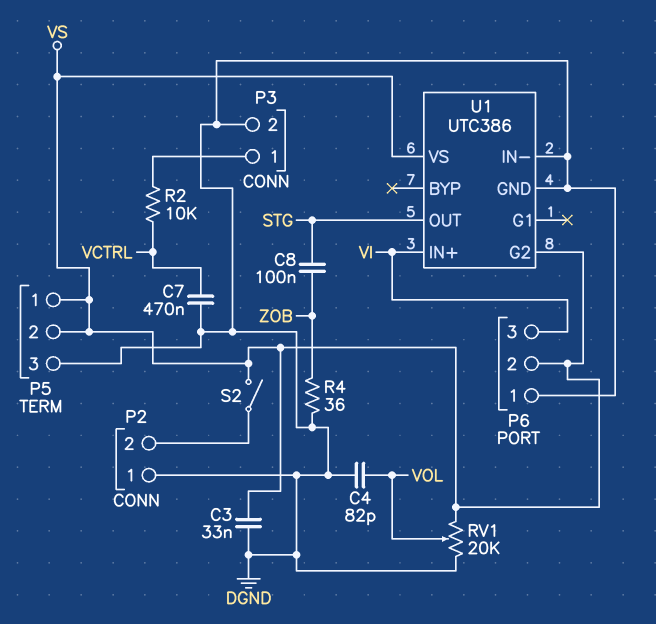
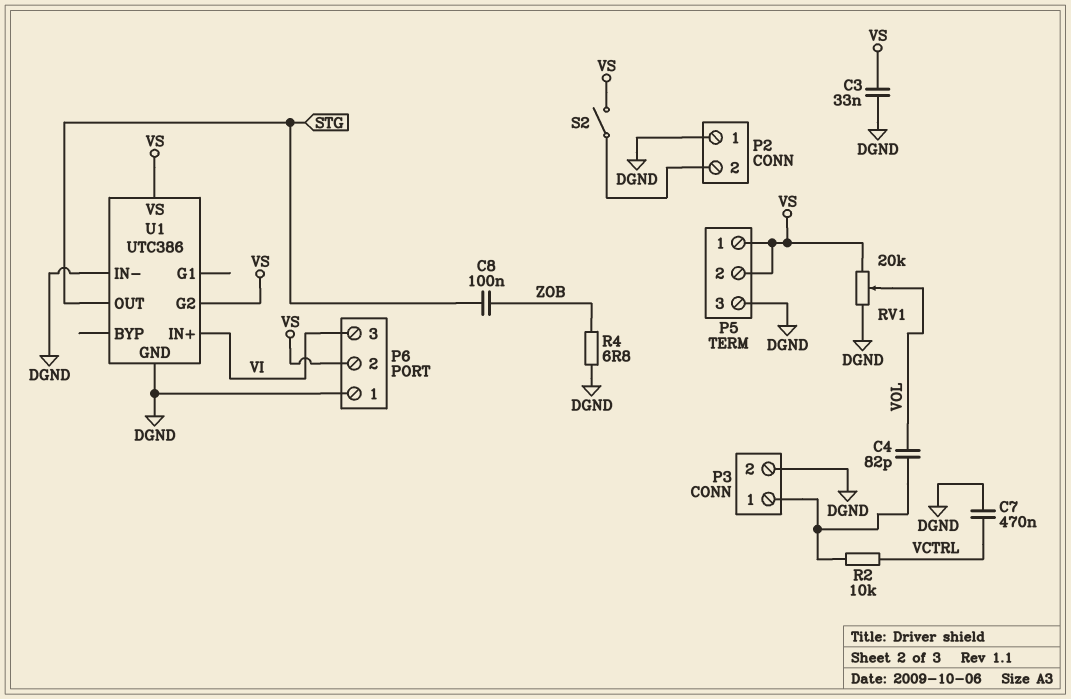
C4: 82pF (DGND, VOL) -> 82pF (P3/1, VOL)
R4: 36 (DGND, ZOB) -> 6.8 (DGND, ZOB)

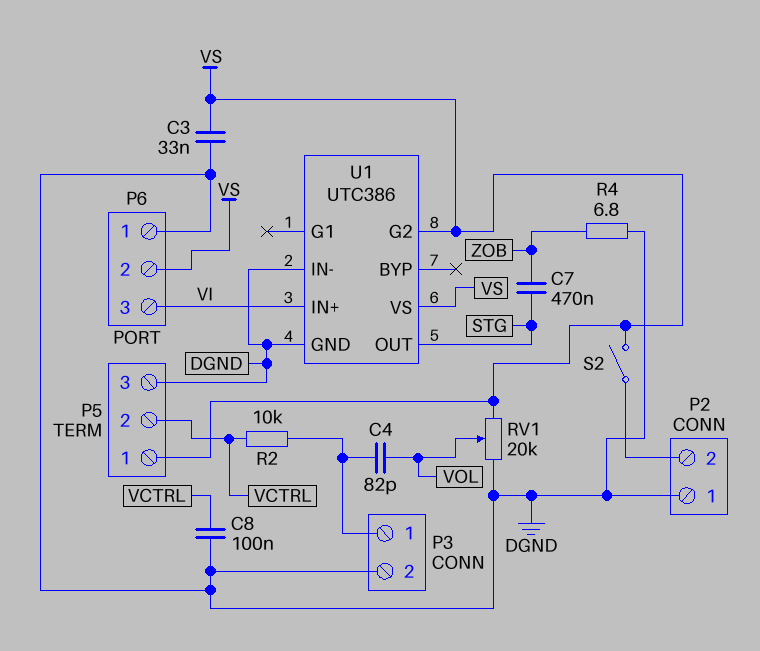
C7: 470nF (DGND, VCTRL) -> 470nF (STG, ZOB)
C8: 100nF (STG, ZOB) -> 100nF (DGND, VCTRL)
P5 pin 2: VS -> VCTRL

